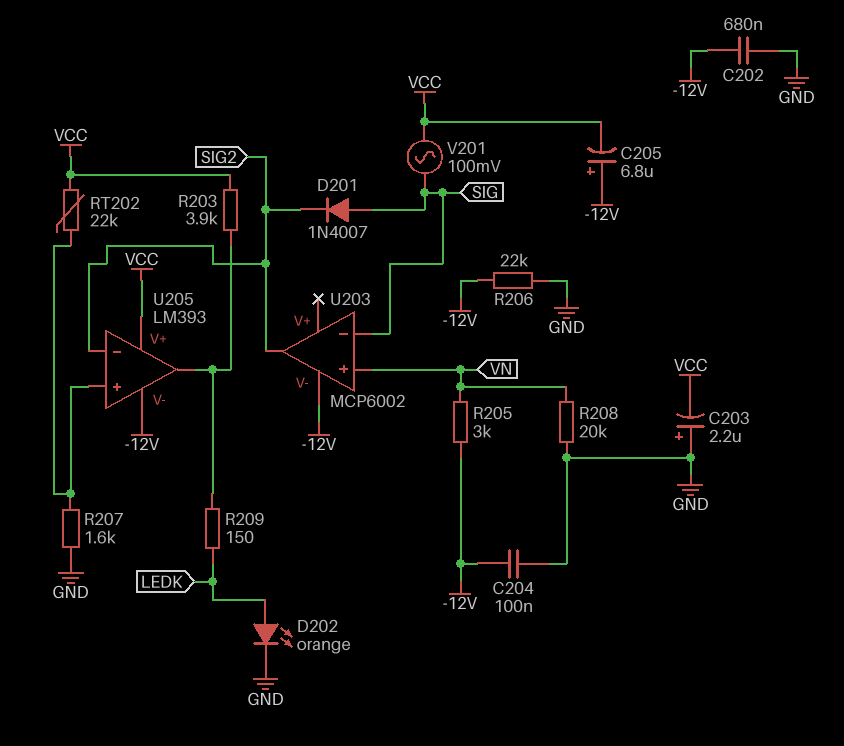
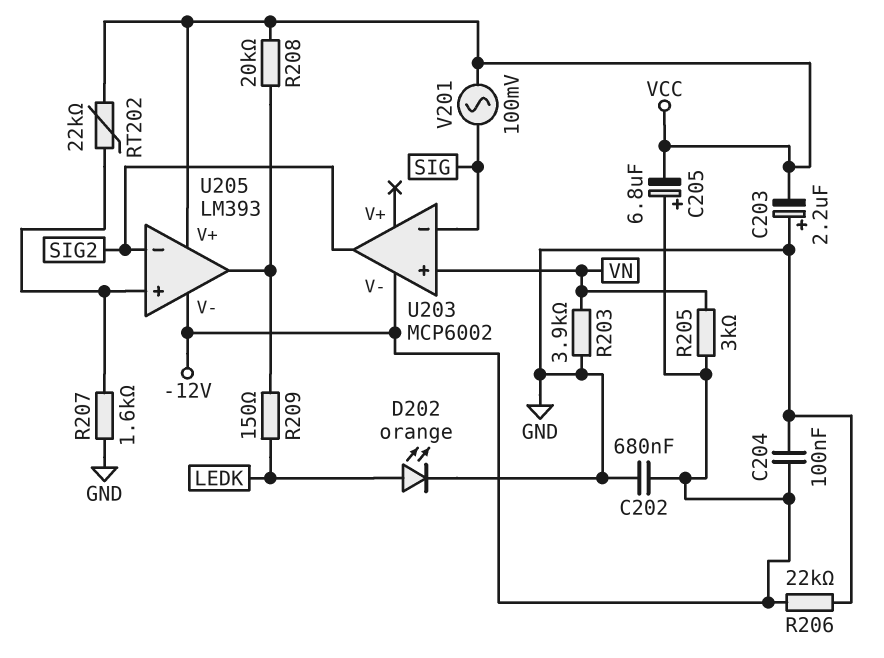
D201: diode 1N4007 (A SIG, K SIG2) -> none
R203: 3.9k (U205/out, VCC) -> 3.9k (GND, VN)
R208: 20k (GND, VN) -> 20k (U205/out, VCC)

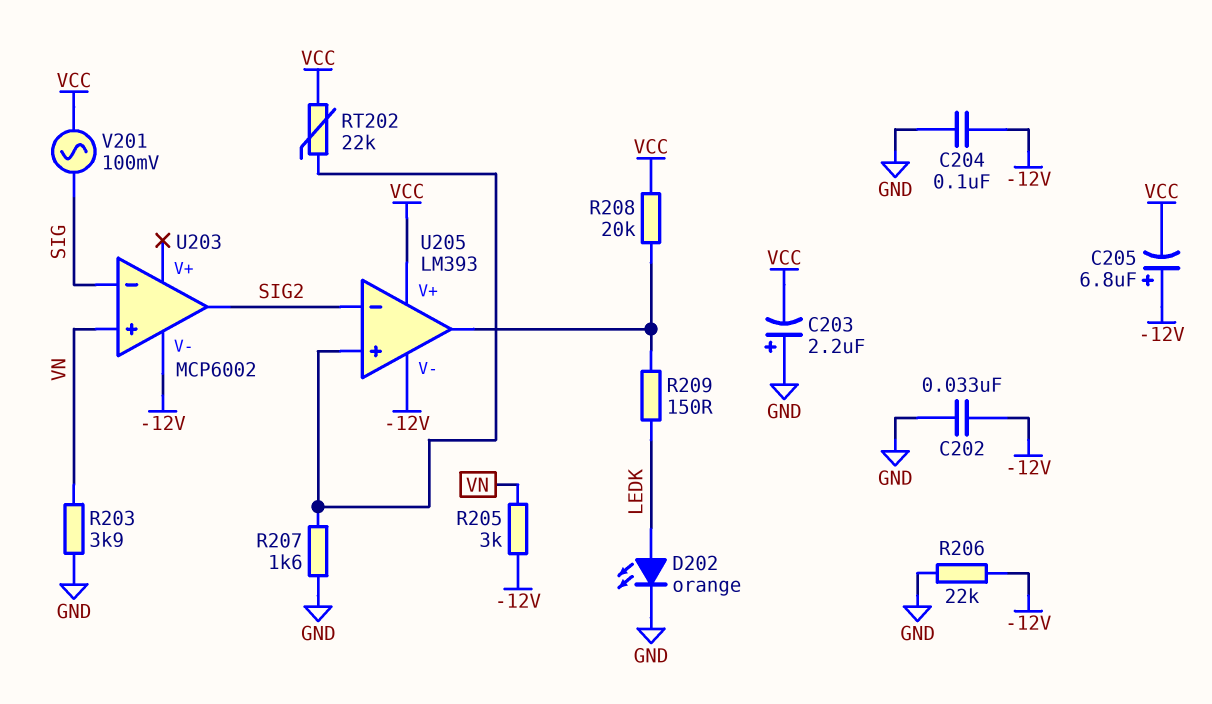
C202: 680nF (-12V, GND) -> 33nF (-12V, GND)

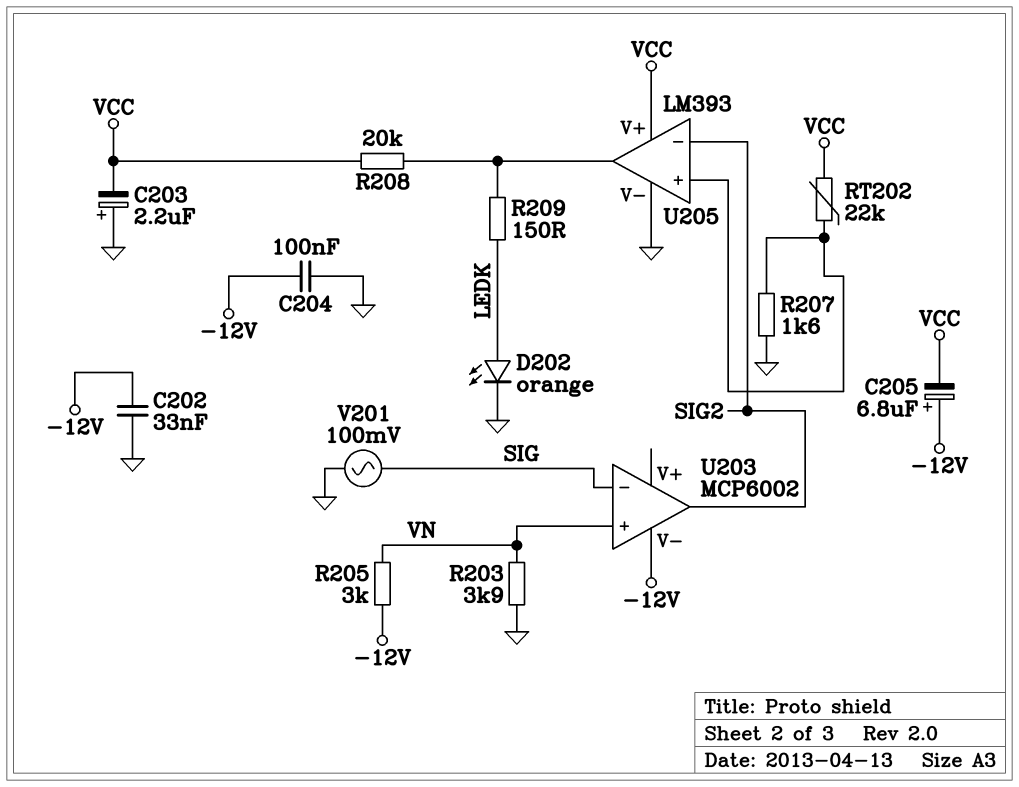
R206: 22k (-12V, GND) -> none
U205 pin V-: -12V -> GND
V201: AC 100mV (SIG, VCC) -> AC 100mV (GND, SIG)

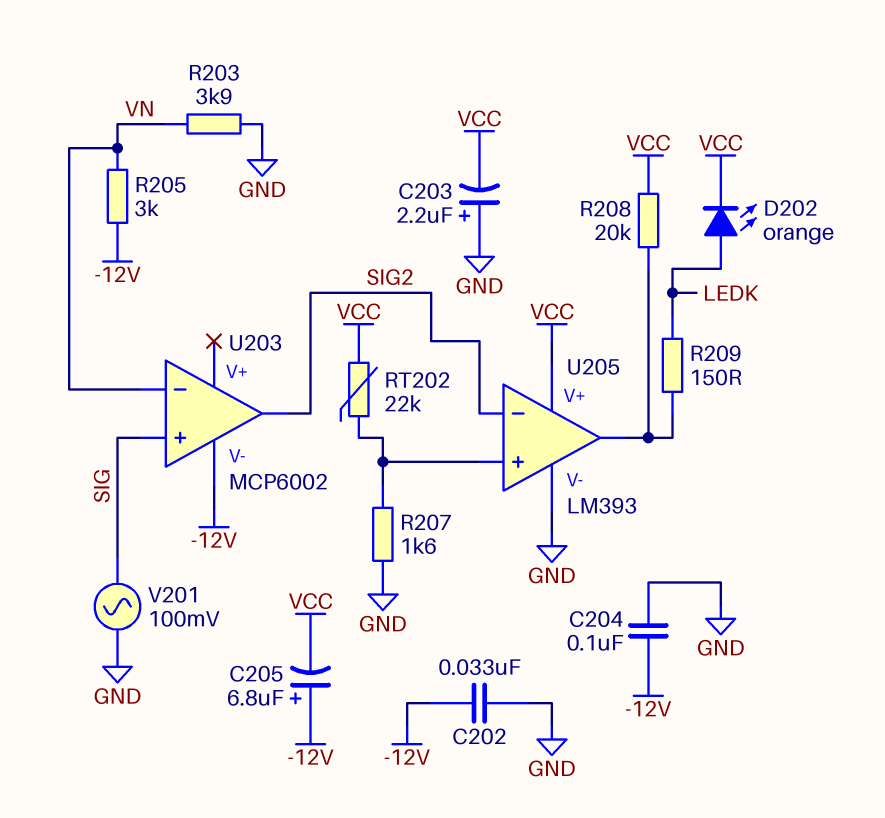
D202: LED orange (A LEDK, K GND) -> LED orange (A LEDK, K VCC)
U203 pin in+: VN -> SIG
U203 pin in-: SIG -> VN

